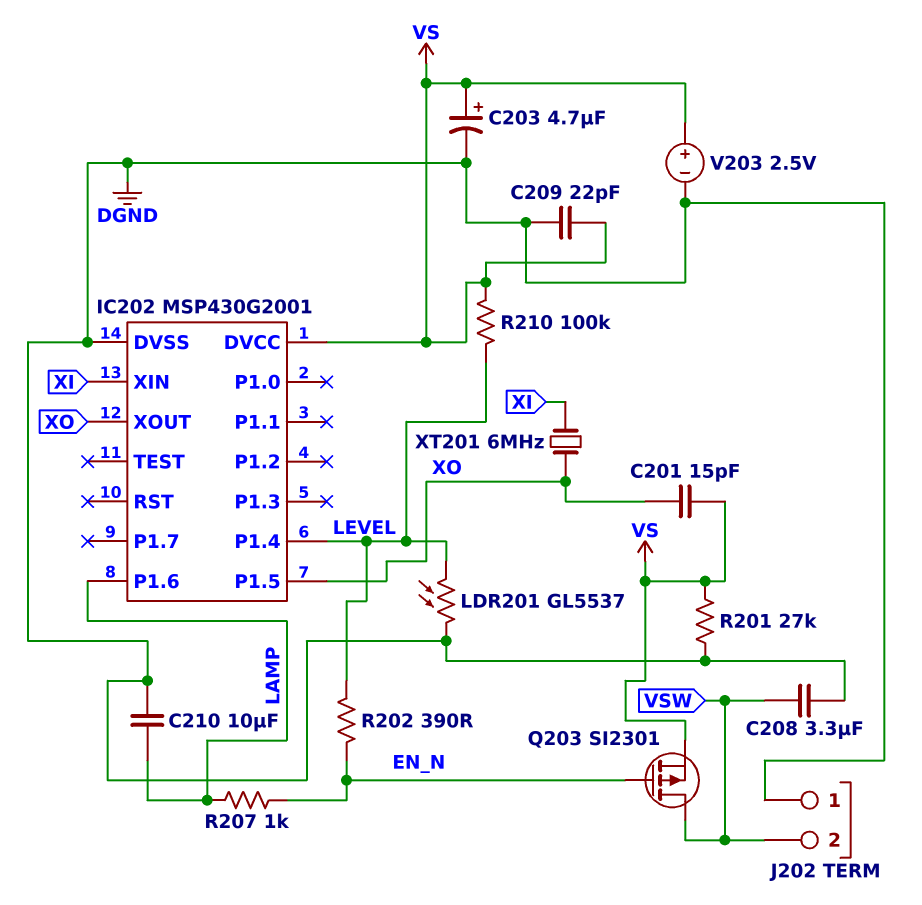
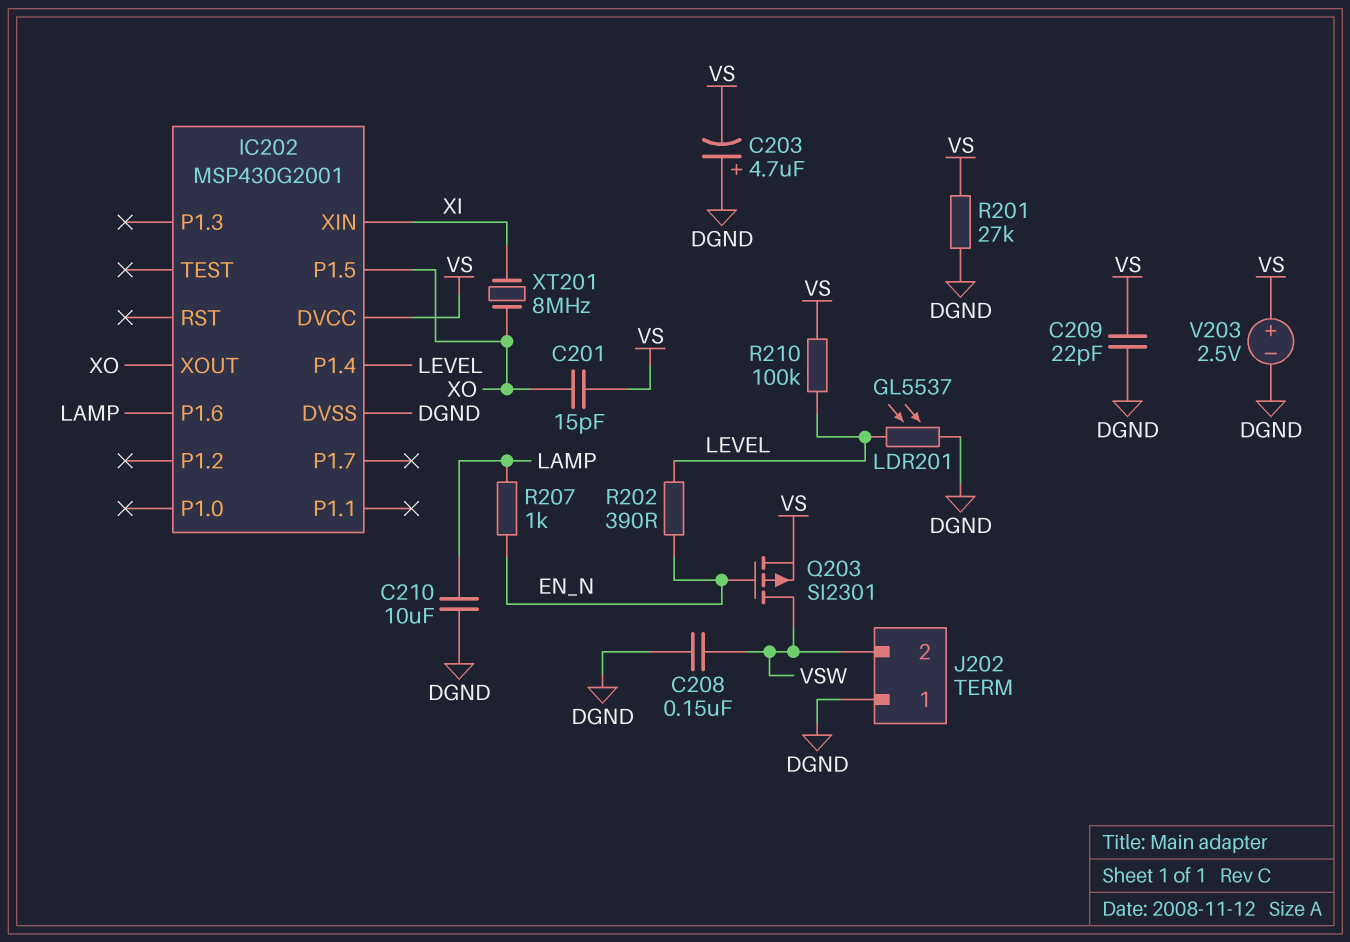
C203: 4.7uF (plus VS, minus DGND) -> 4.7uF (plus DGND, minus VS)
C208: 3.3uF (DGND, VSW) -> 150nF (DGND, VSW)
XT201: 6MHz (XI, XO) -> 8MHz (XI, XO)

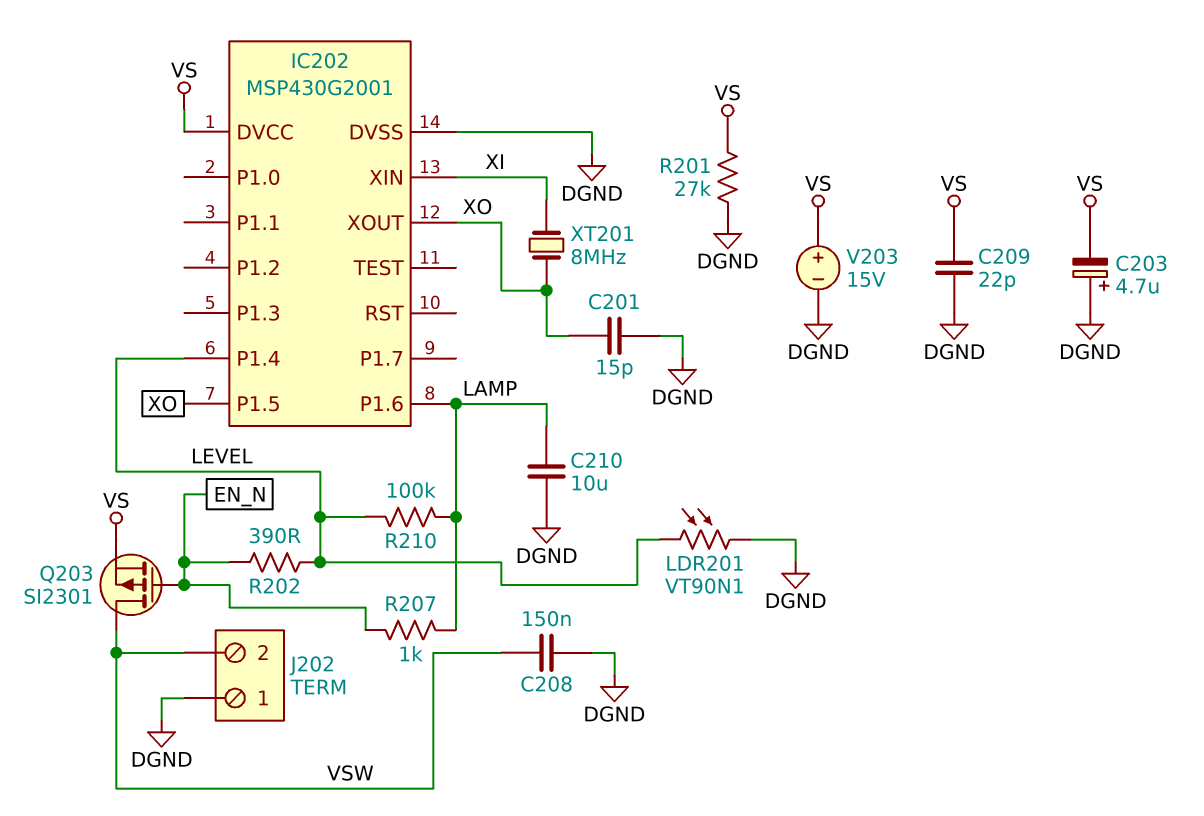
C201: 15pF (VS, XO) -> 15pF (DGND, XO)
LDR201: GL5537 (DGND, LEVEL) -> VT90N1 (DGND, LEVEL)
R210: 100k (LEVEL, VS) -> 100k (LAMP, LEVEL)
V203: 2.5V (plus VS, minus DGND) -> 15V (plus VS, minus DGND)

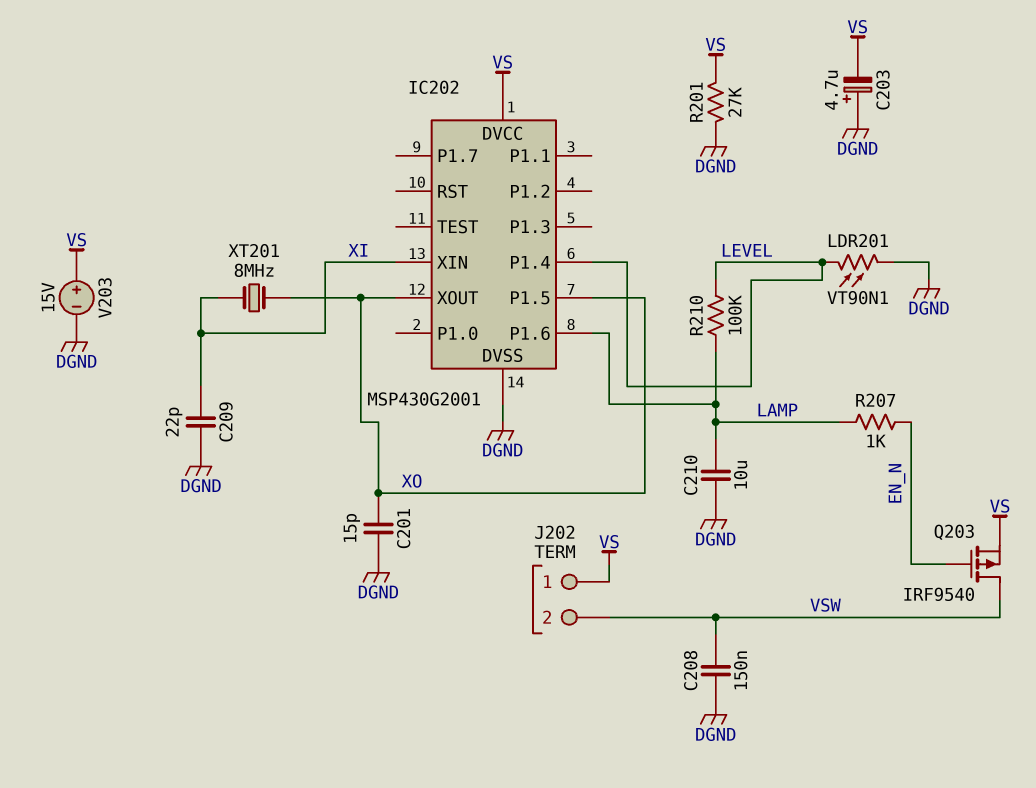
C209: 22pF (DGND, VS) -> 22pF (DGND, XI)
J202 pin 1: DGND -> VS
Q203: PMOS SI2301 (G EN_N, D VSW, S VS) -> PMOS IRF9540 (G EN_N, D VSW, S VS)
R202: 390 (EN_N, LEVEL) -> none

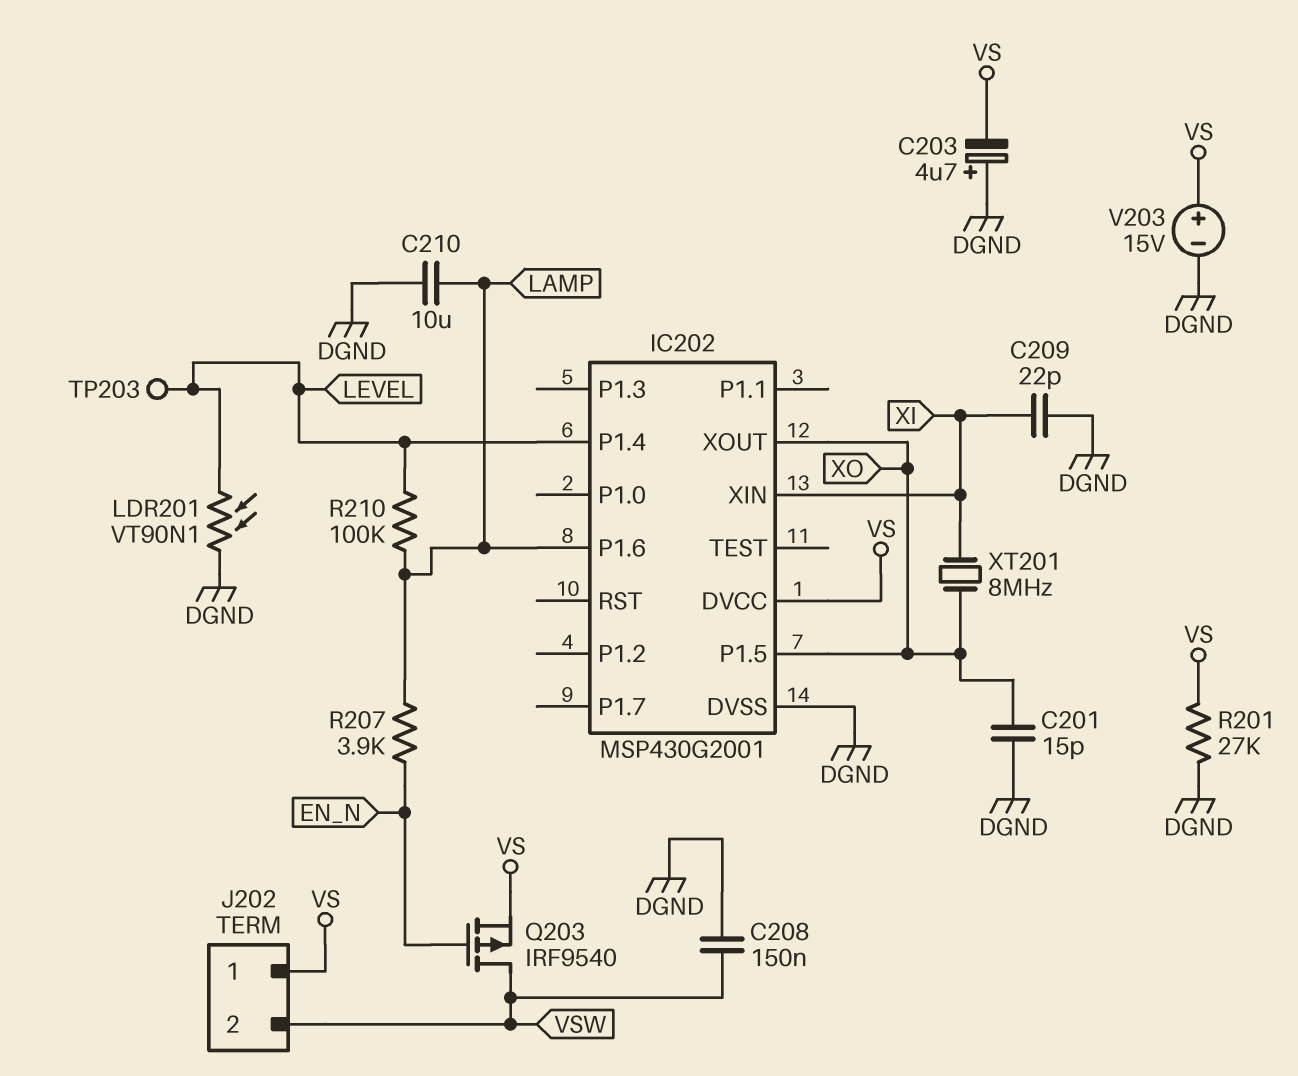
R207: 1k (EN_N, LAMP) -> 3.9k (EN_N, LAMP)
TP203: none -> test point (LEVEL)

